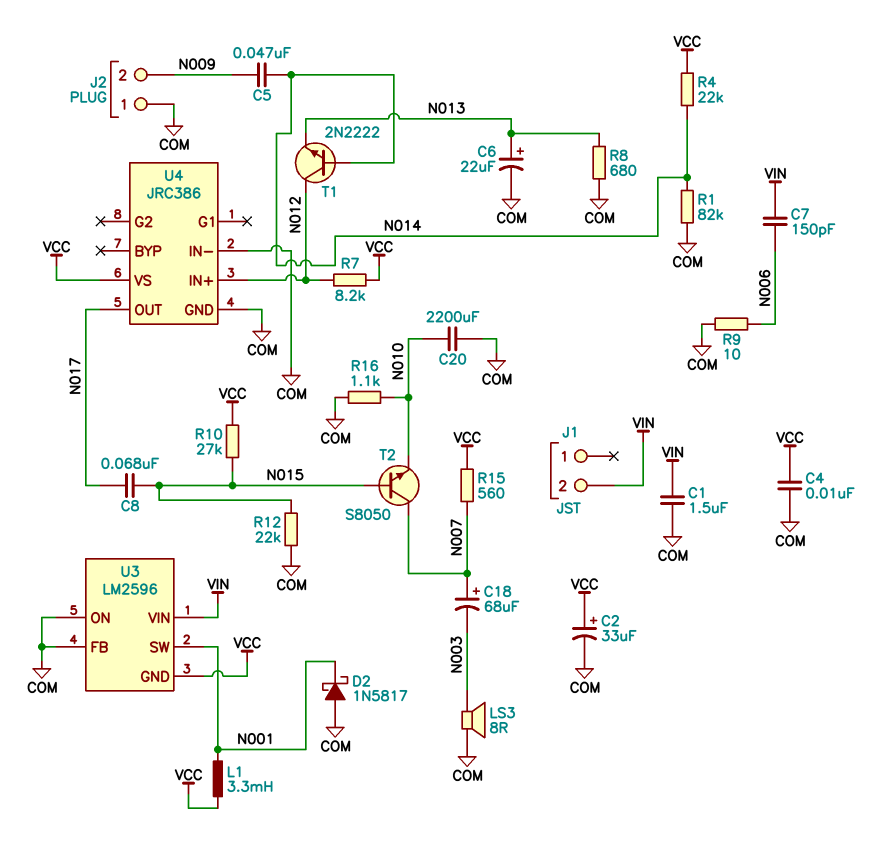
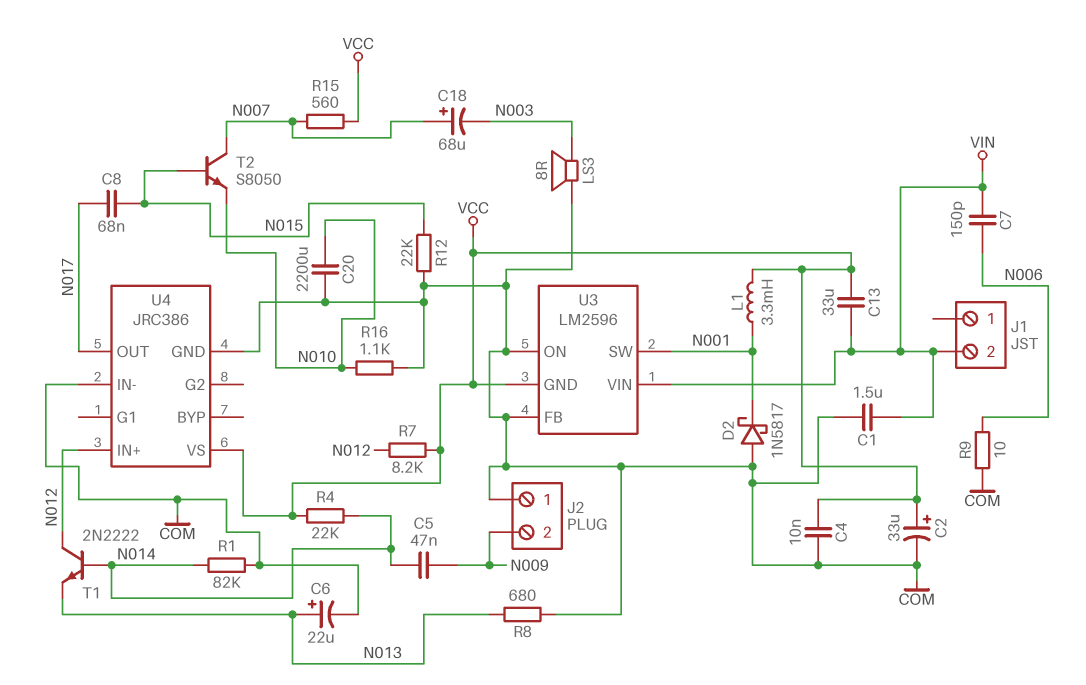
C13: none -> 33uF (VCC, VIN)
R10: 27k (N015, VCC) -> none

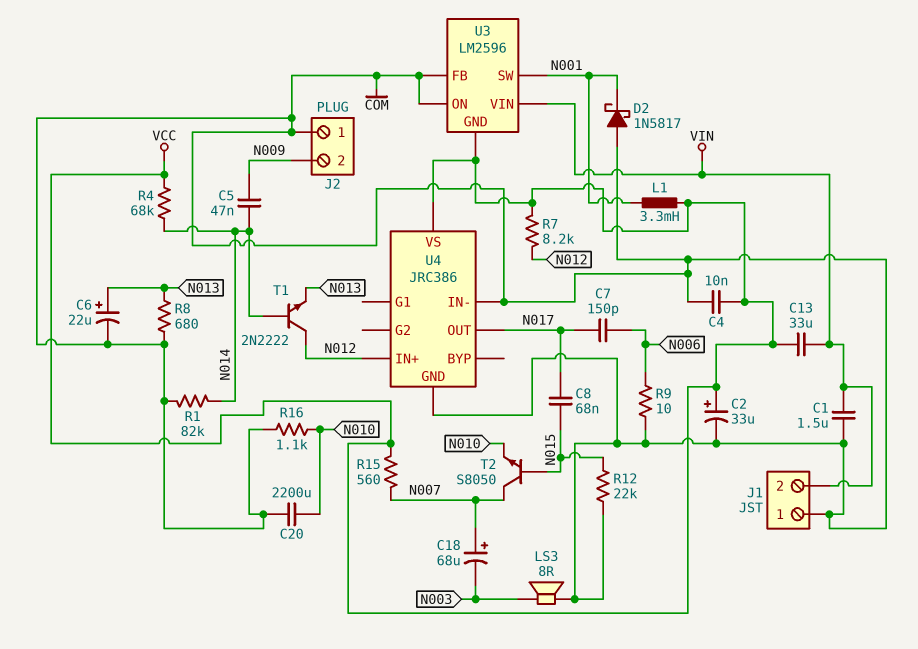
C7: 150pF (N006, VIN) -> 150pF (N006, N017)
J1 pin 1: none -> COM
R4: 22k (N014, VCC) -> 68k (N014, VCC)

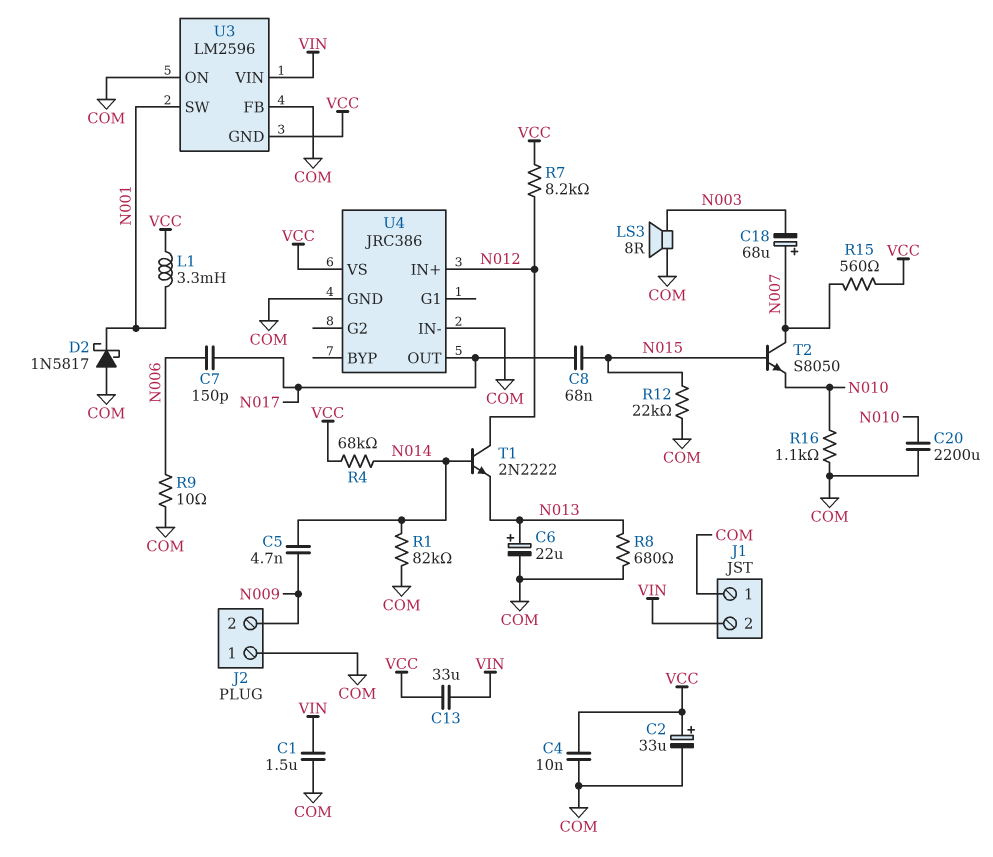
C5: 47nF (N009, N014) -> 4.7nF (N009, N014)

